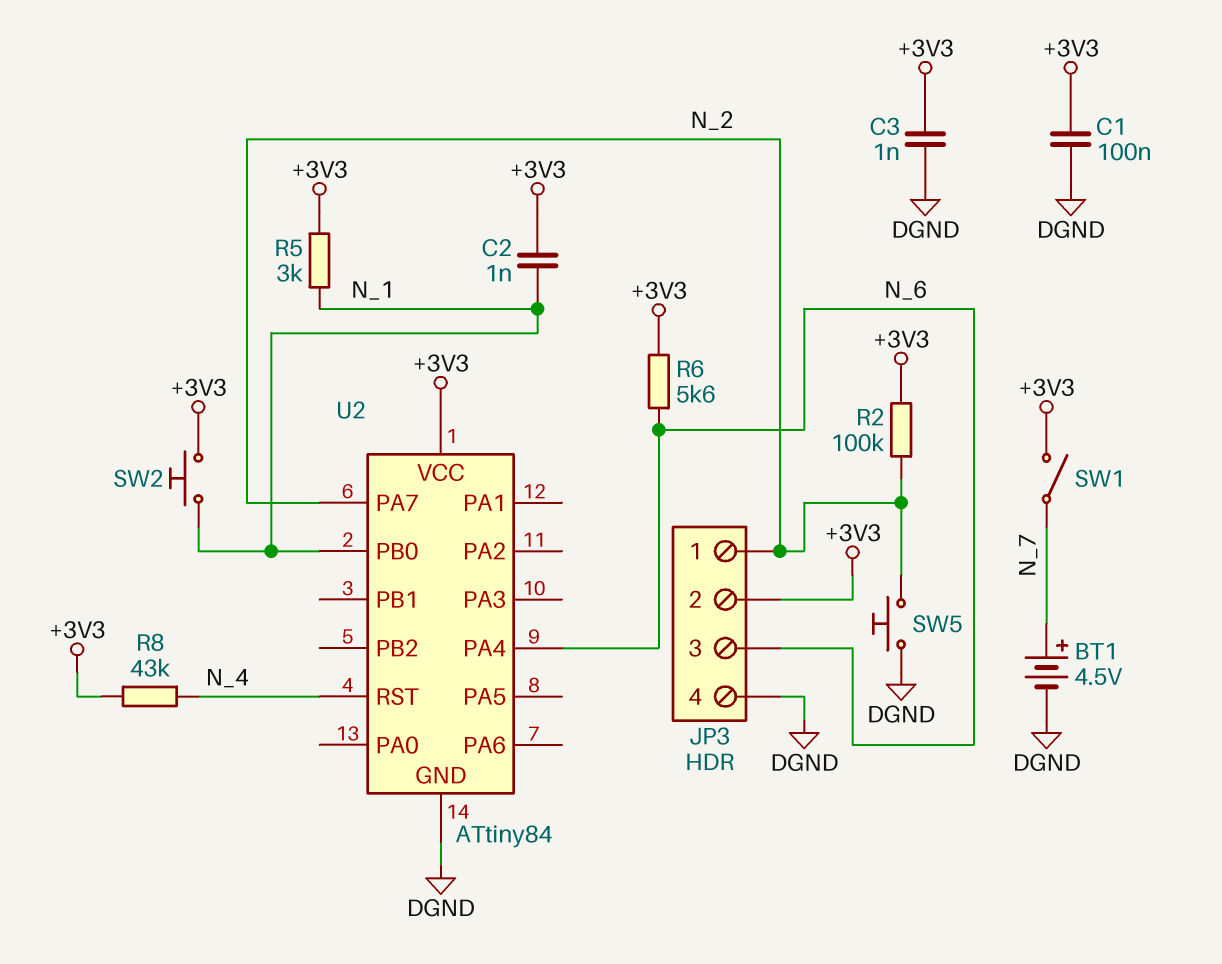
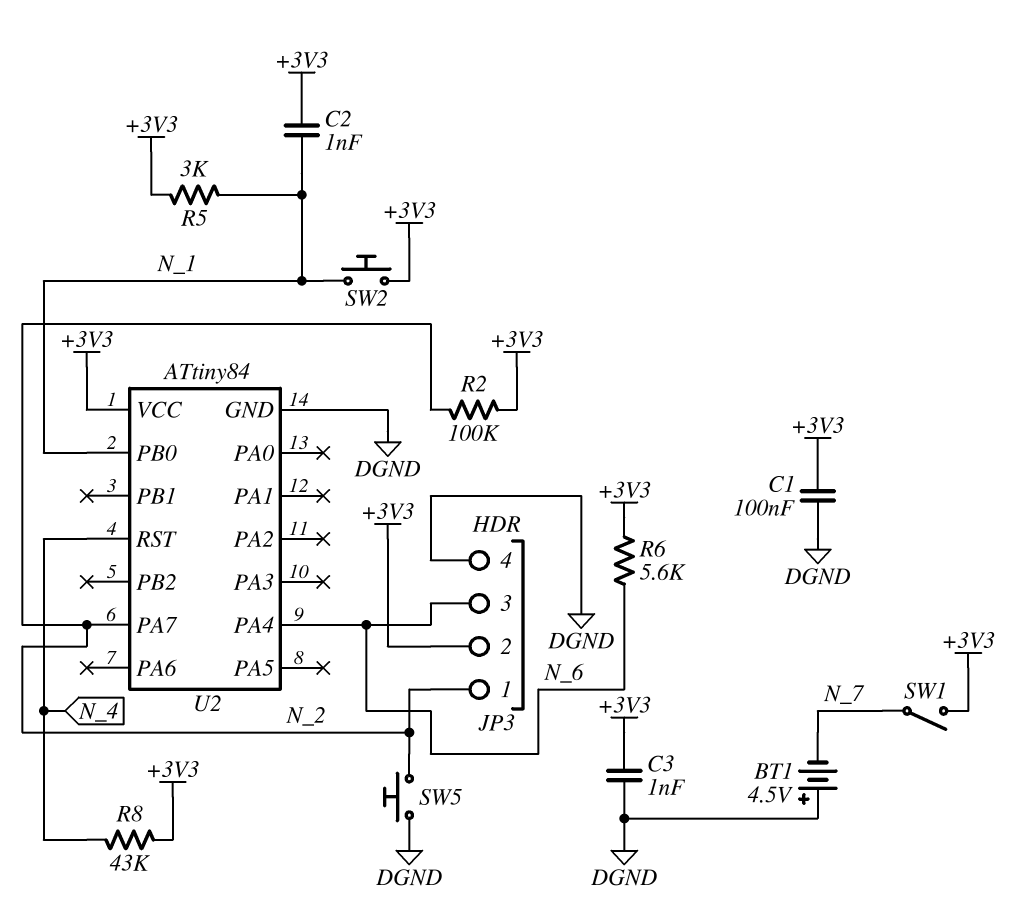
BT1: 4.5V (plus N_7, minus DGND) -> 4.5V (plus DGND, minus N_7)

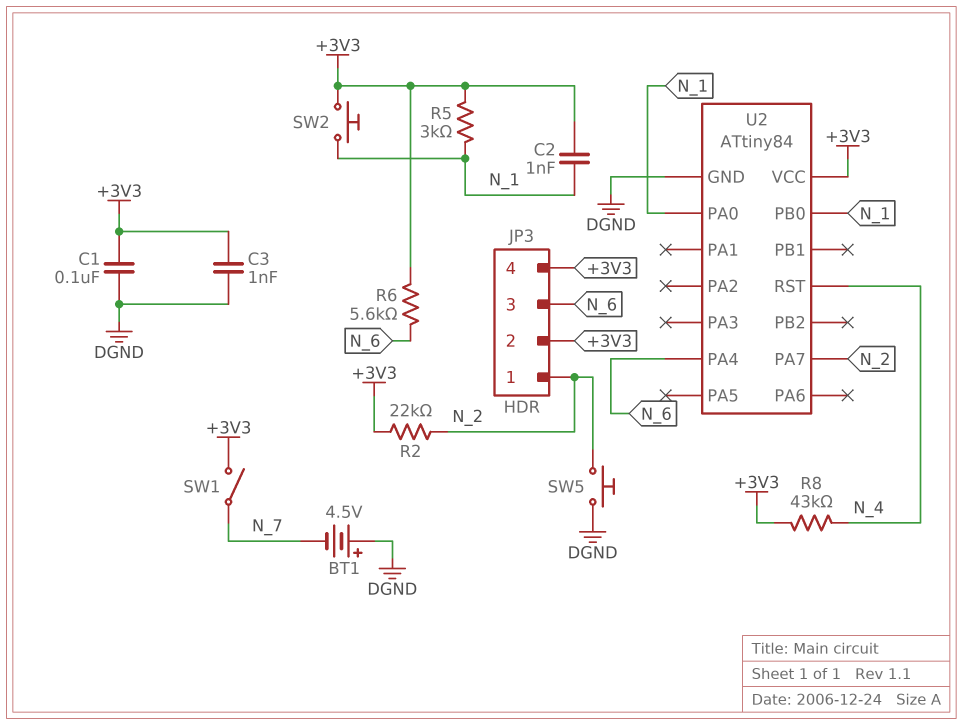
JP3 pin 4: DGND -> +3V3
R2: 100k (+3V3, N_2) -> 22k (+3V3, N_2)
U2 pin PA0: none -> N_1

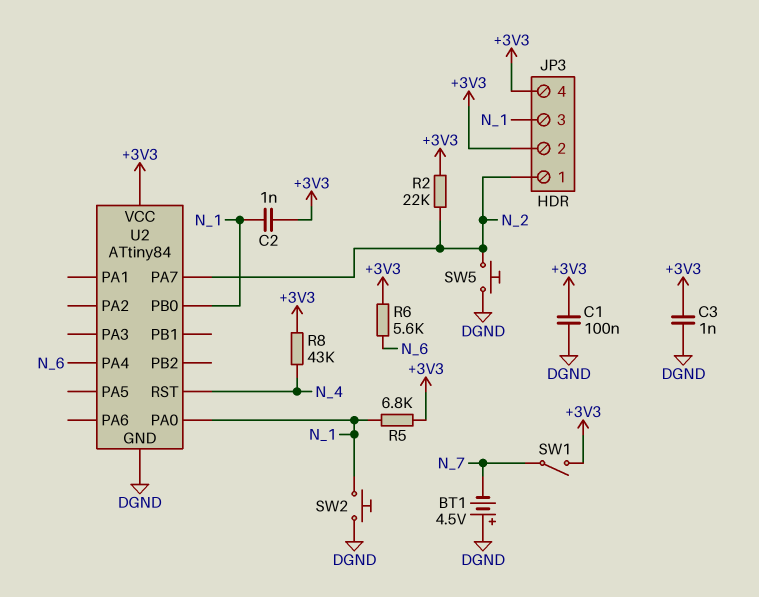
JP3 pin 3: N_6 -> N_1
R5: 3k (+3V3, N_1) -> 6.8k (+3V3, N_1)
SW2: button (+3V3, N_1) -> button (DGND, N_1)

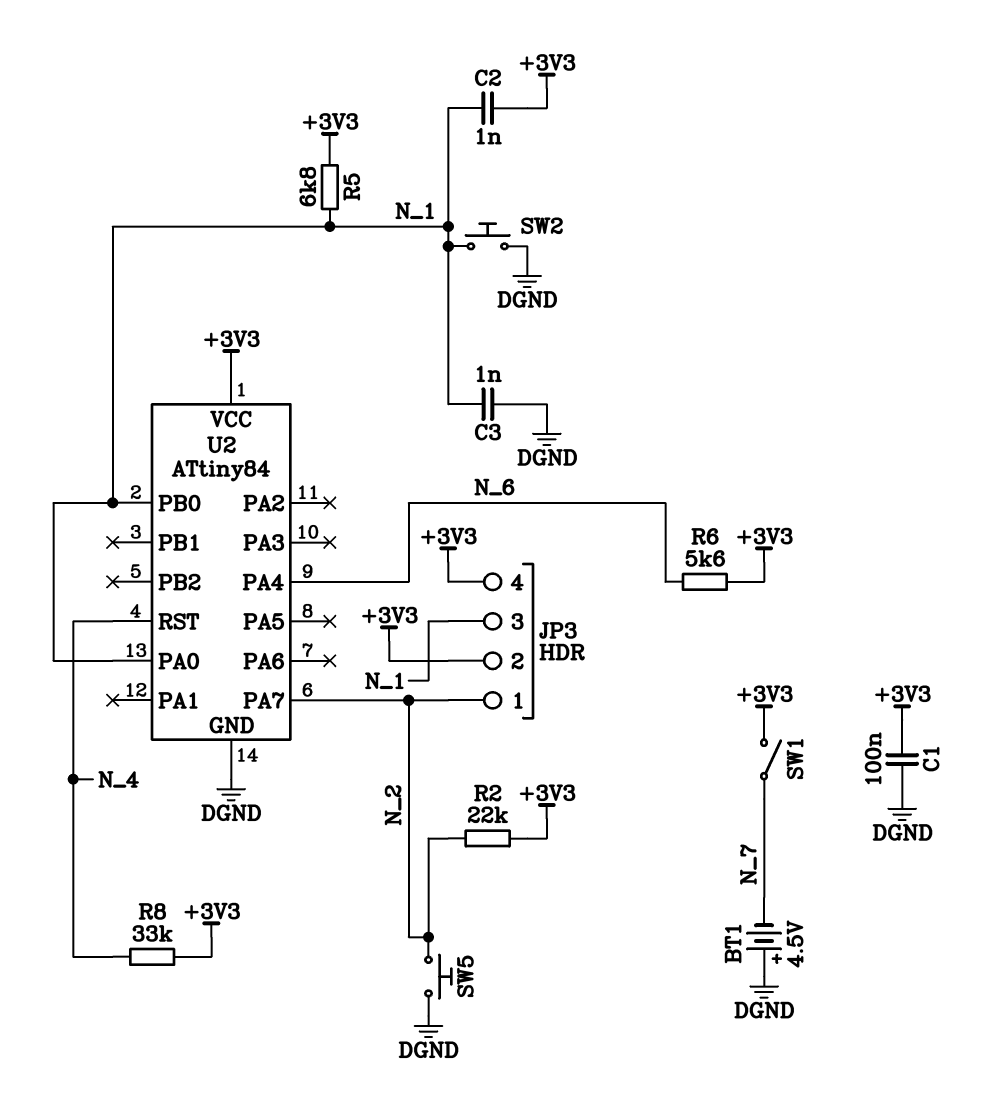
C3: 1nF (+3V3, DGND) -> 1nF (DGND, N_1)
R8: 43k (+3V3, N_4) -> 33k (+3V3, N_4)

